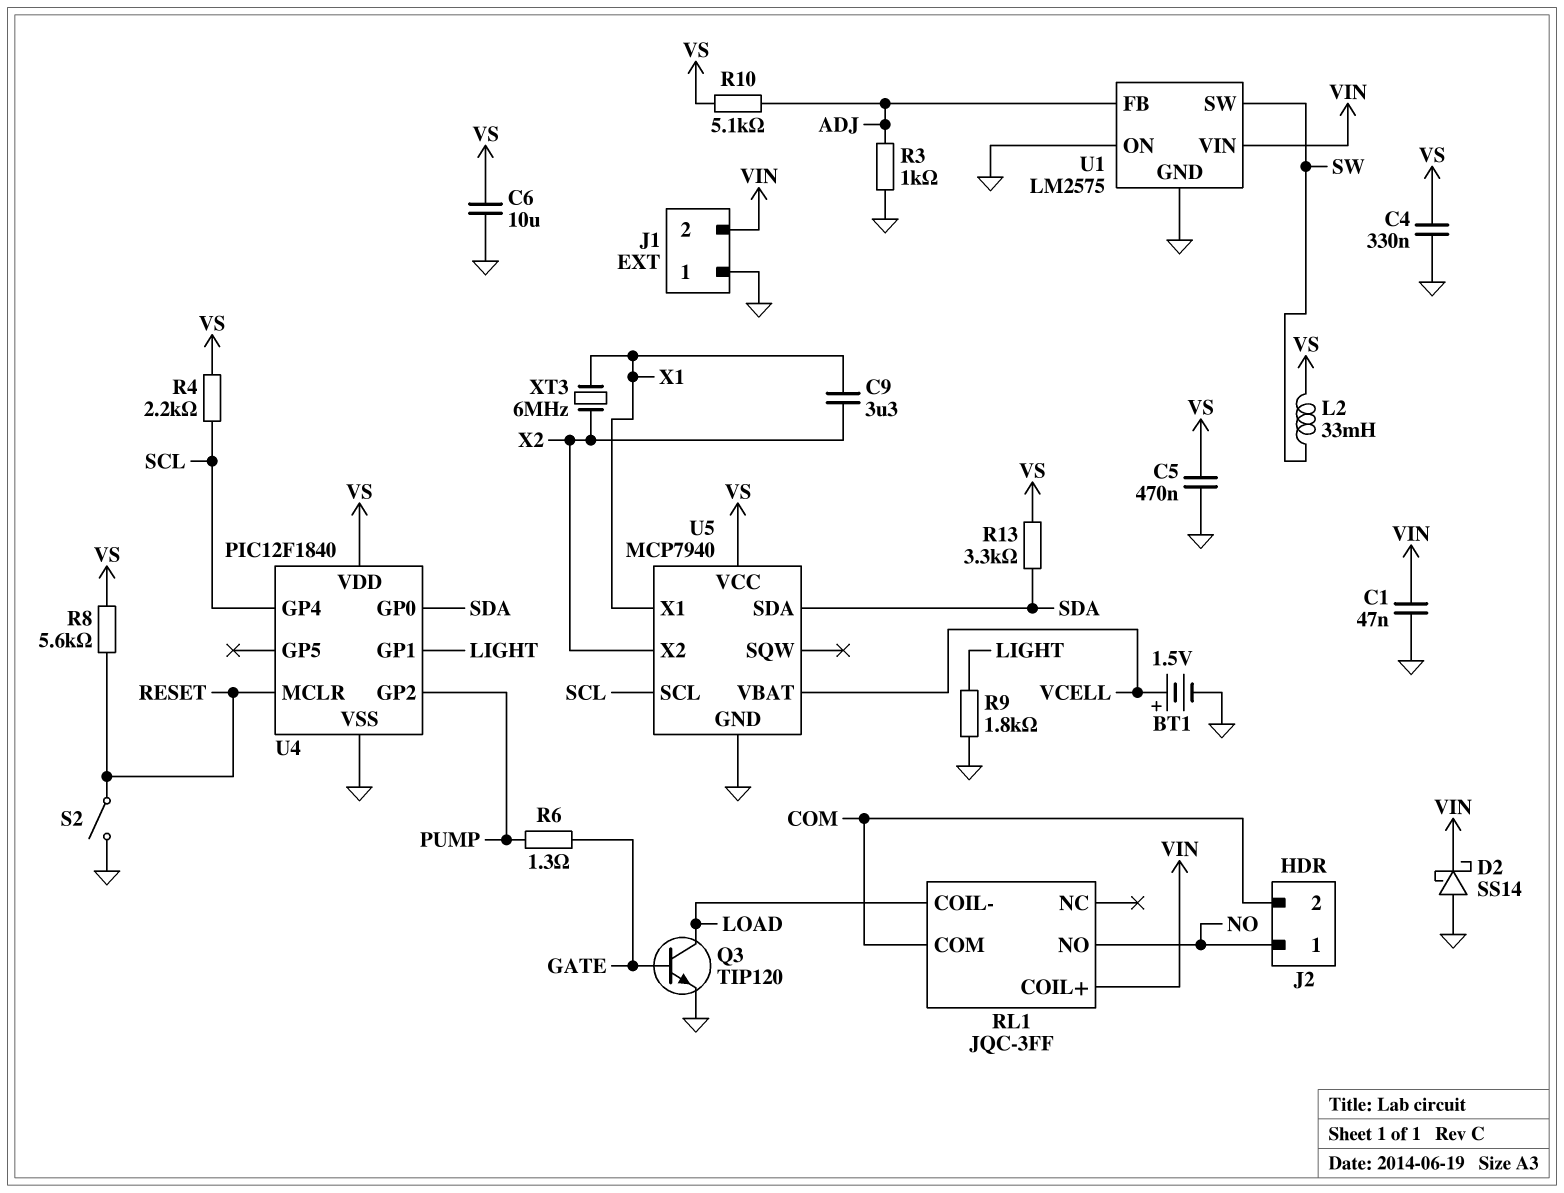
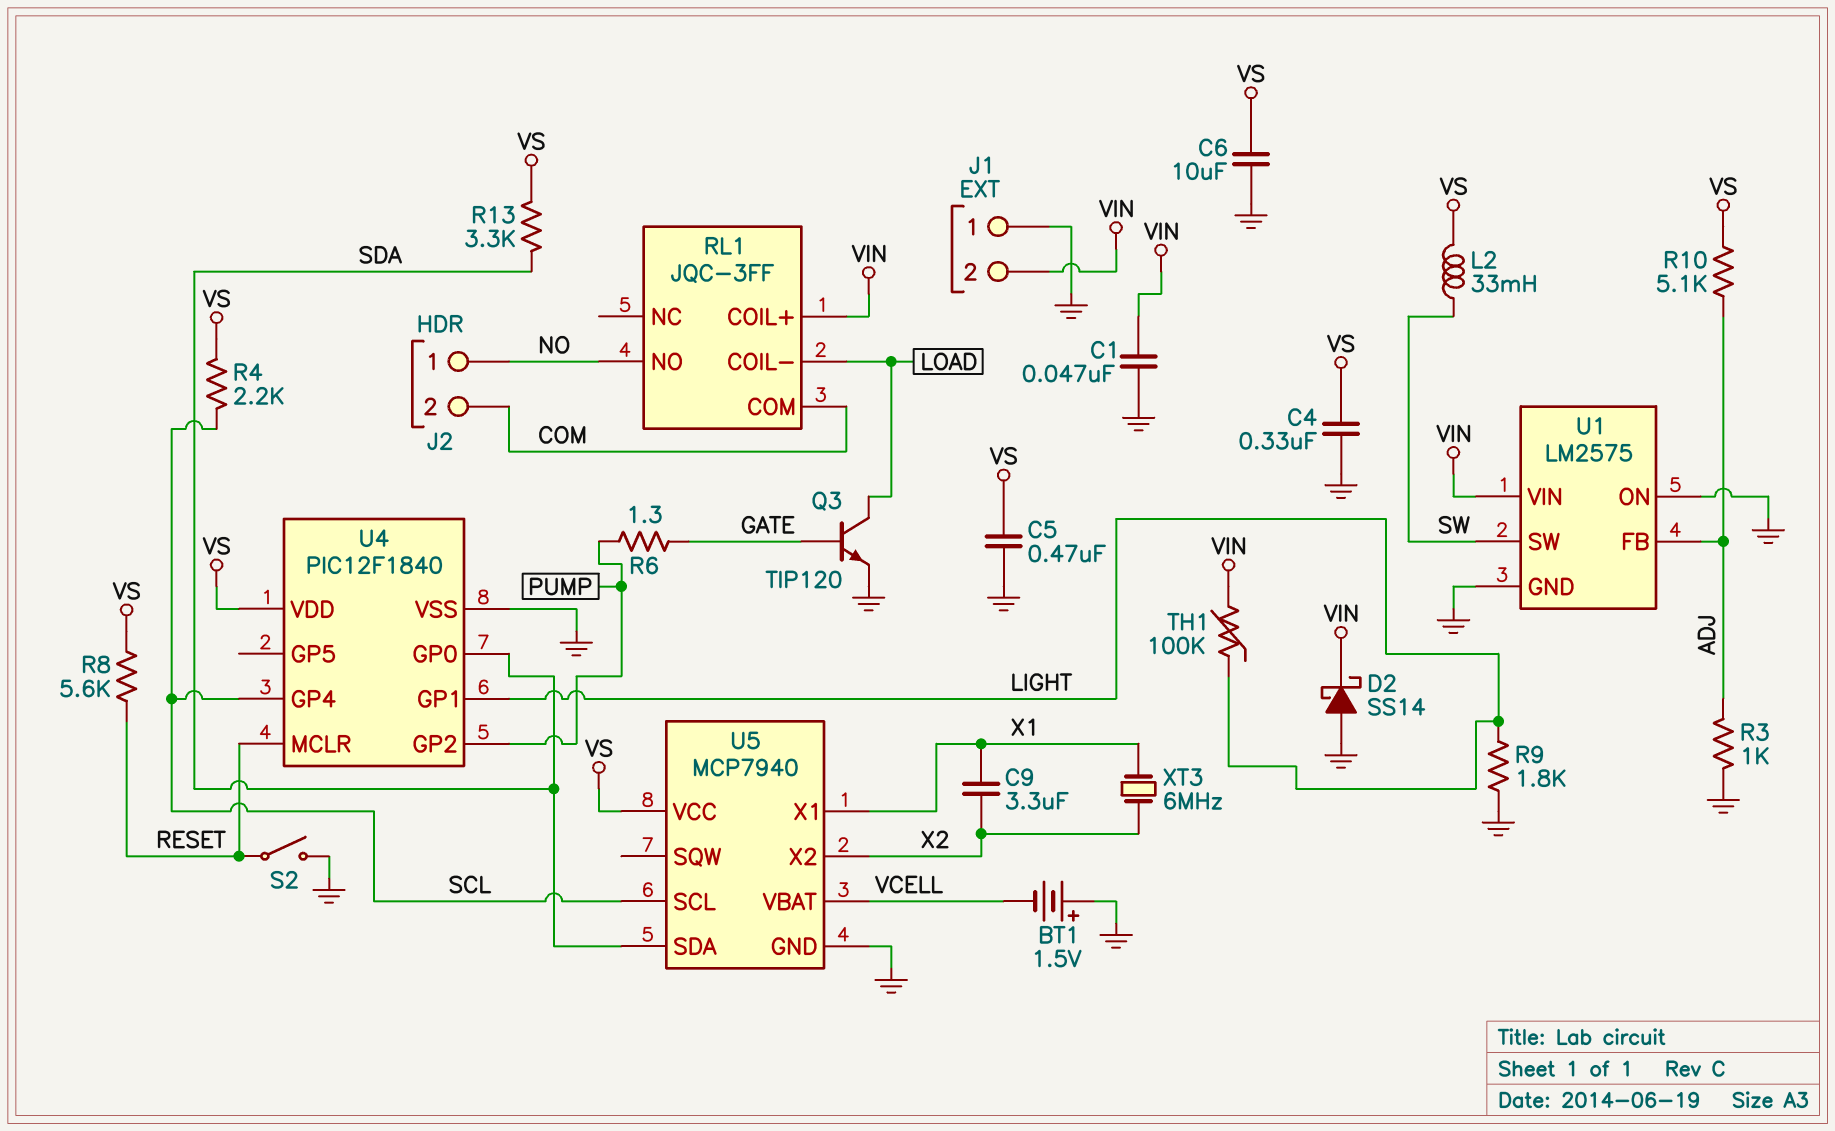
BT1: 1.5V (plus VCELL, minus GND) -> 1.5V (plus GND, minus VCELL)
TH1: none -> 100k (LIGHT, VIN)

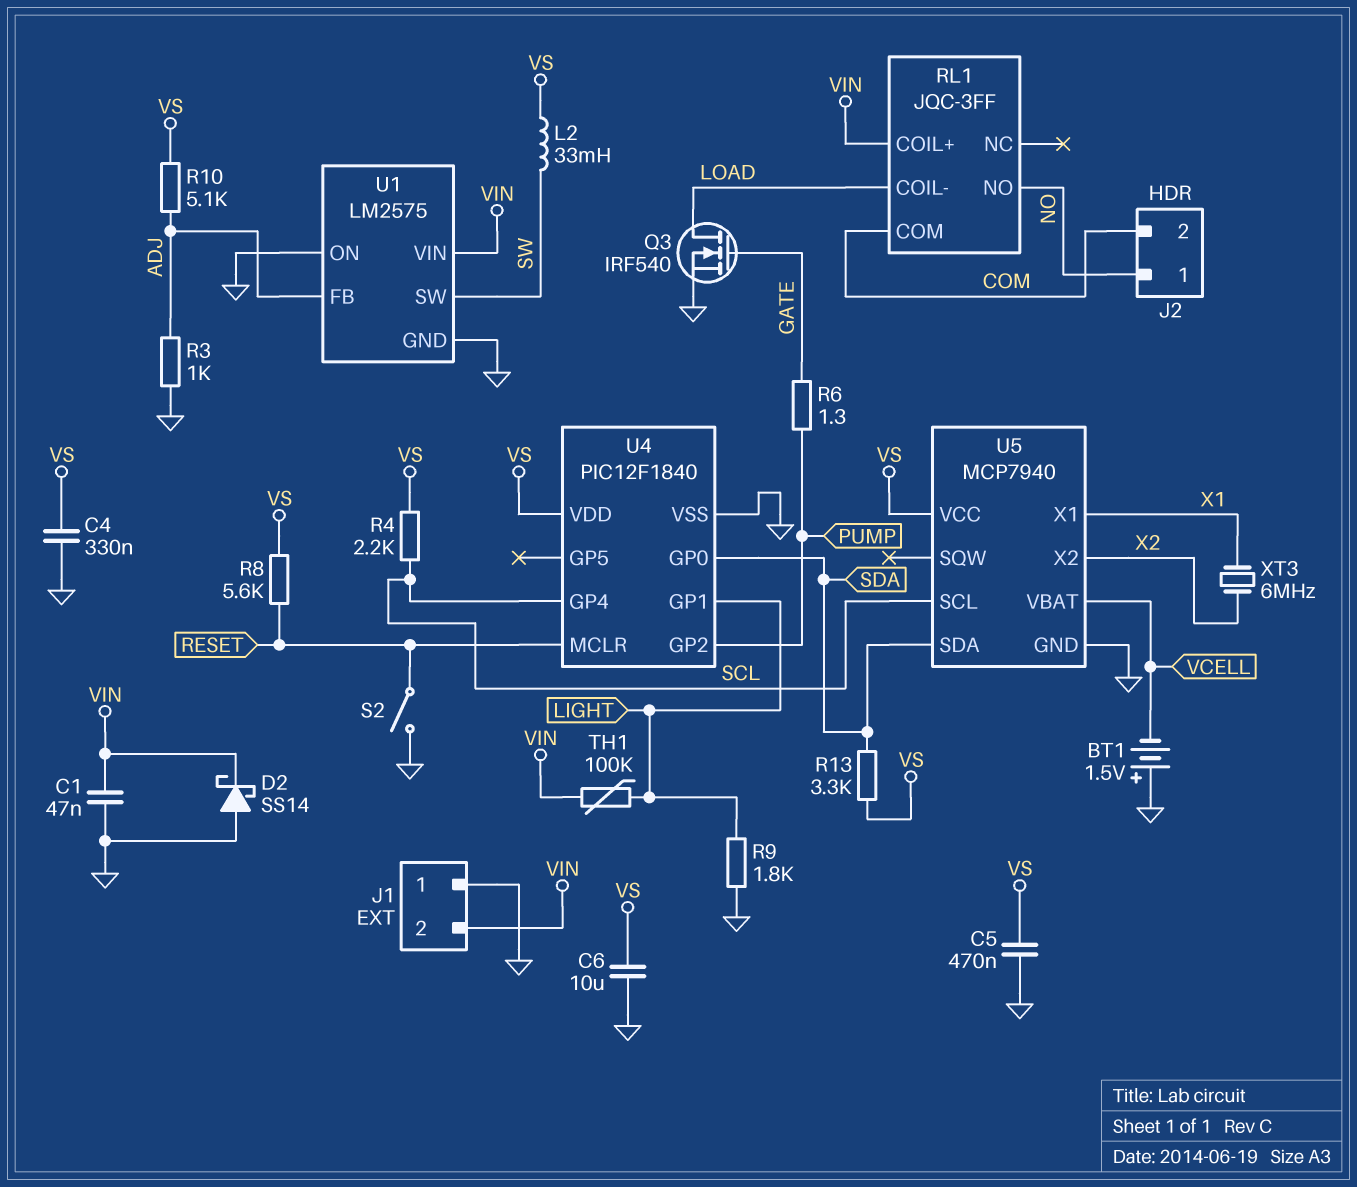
C9: 3.3uF (X1, X2) -> none
Q3: NPN TIP120 (B GATE, C LOAD, E GND) -> NMOS IRF540 (G GATE, D LOAD, S GND)

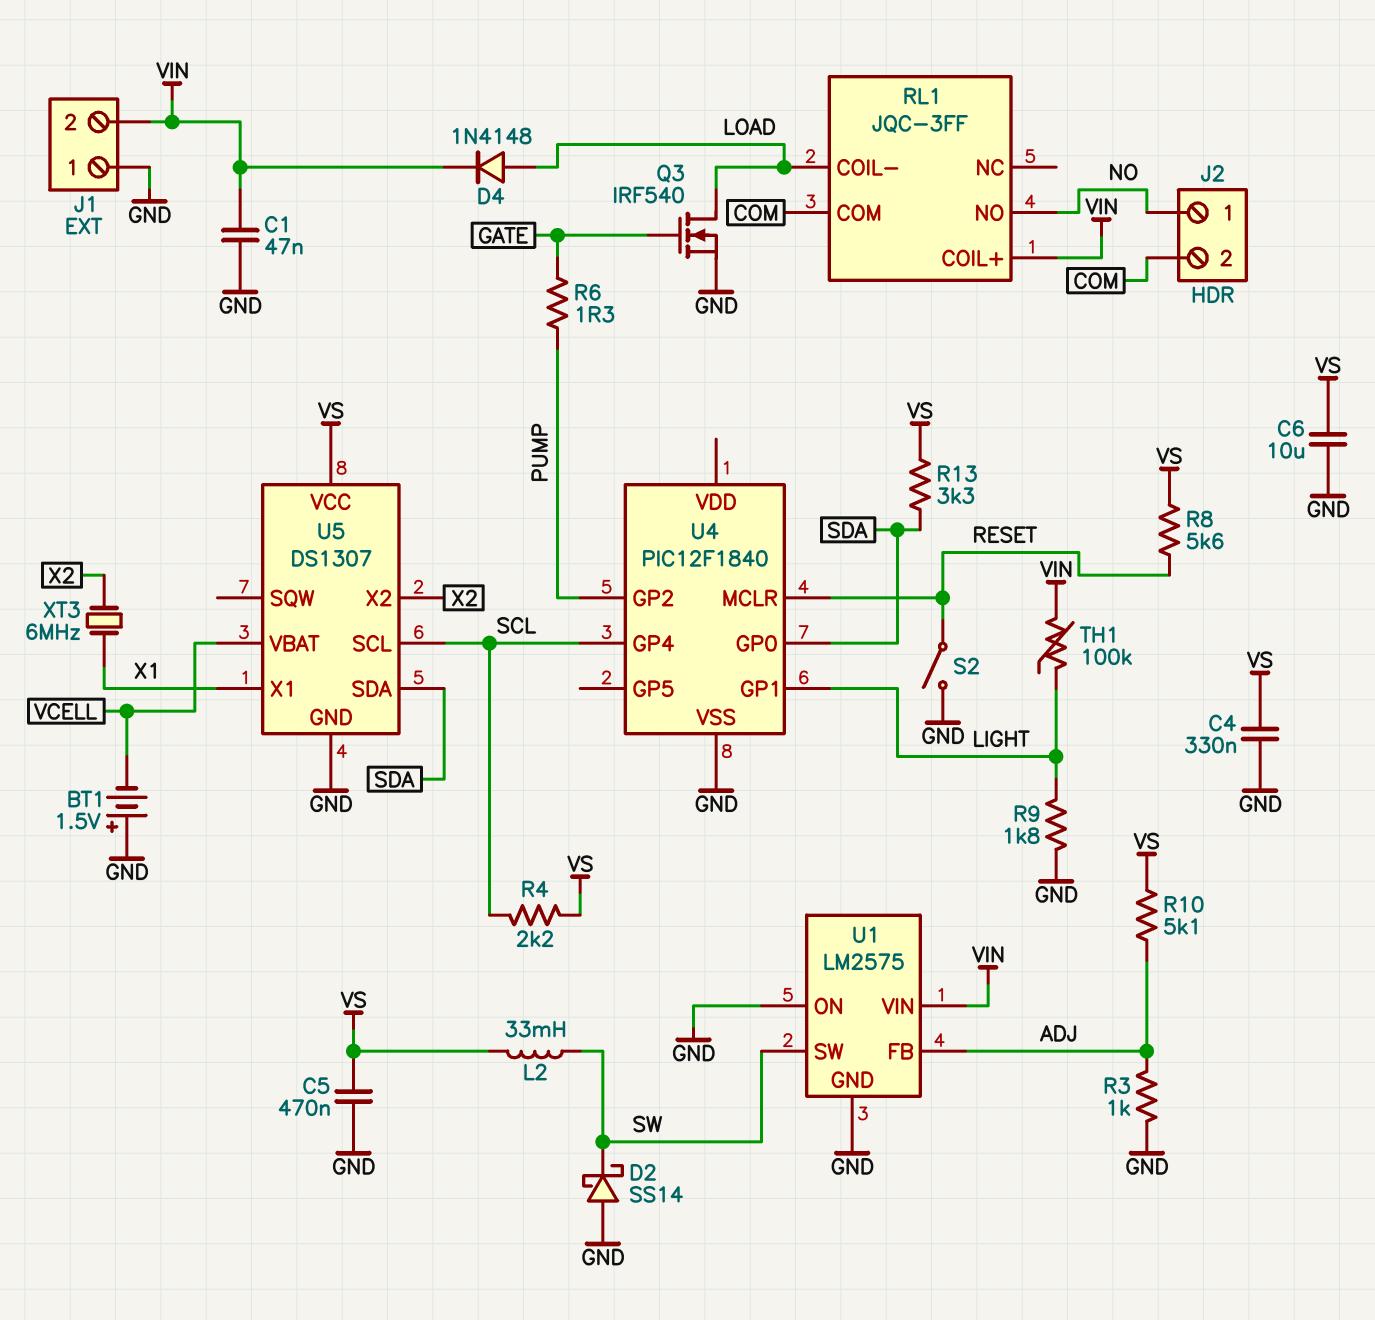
D2: schottky SS14 (A GND, K VIN) -> schottky SS14 (A GND, K SW)
D4: none -> diode 1N4148 (A LOAD, K VIN)
U4 pin VDD: VS -> none
U5: MCP7940 -> DS1307

